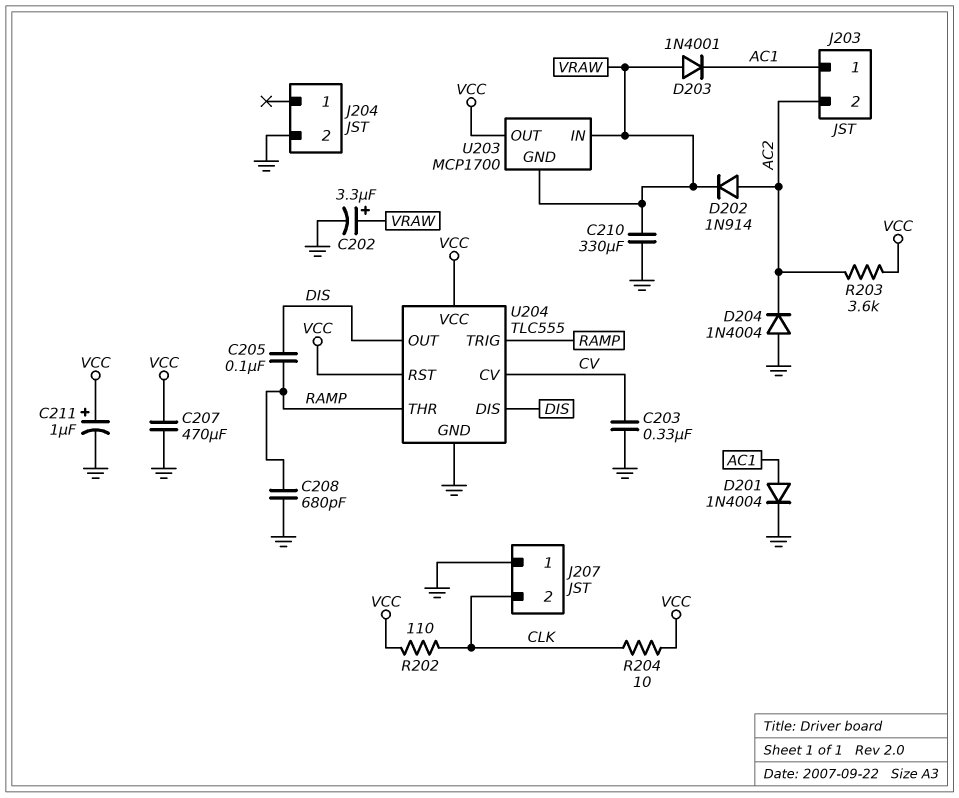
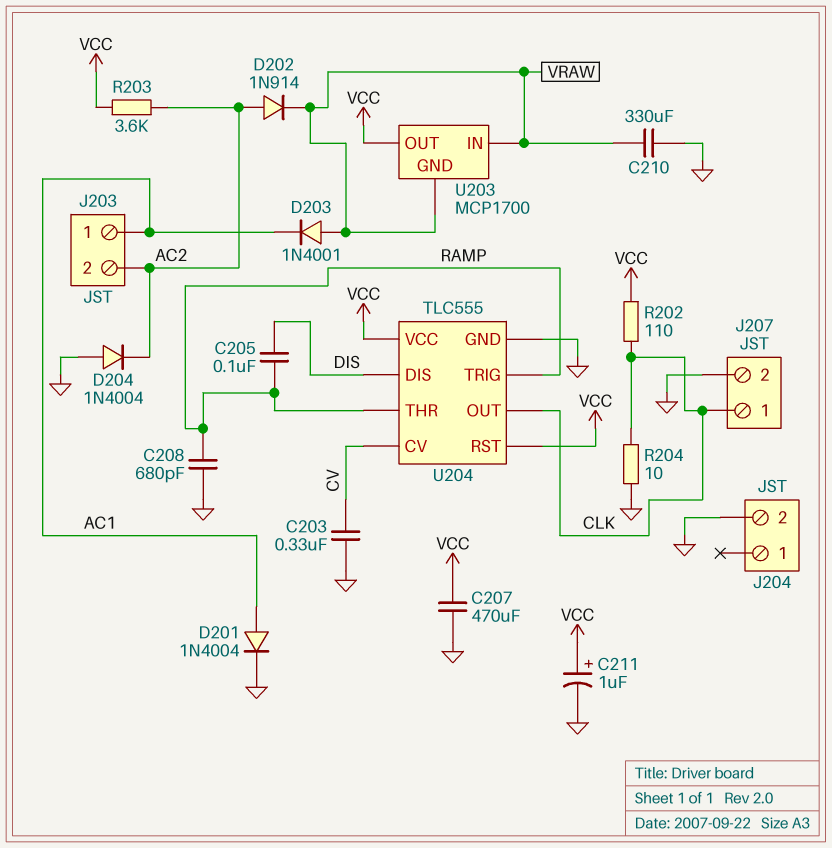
C202: 3.3uF (plus VRAW, minus GND) -> none
J207 pin 1: GND -> CLK
J207 pin 2: CLK -> GND
R204: 10 (CLK, VCC) -> 10 (CLK, GND)
U204 pin OUT: DIS -> CLK

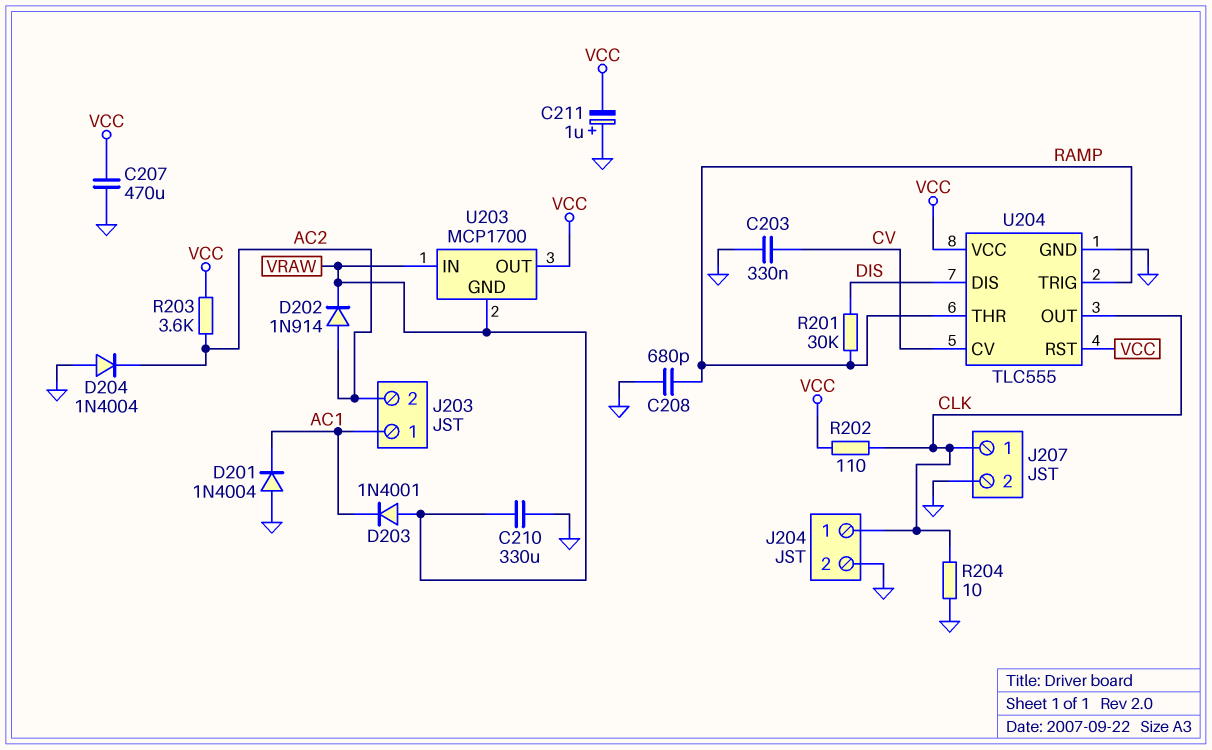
C205: 100nF (DIS, RAMP) -> none
C211: 1uF (plus VCC, minus GND) -> 1uF (plus GND, minus VCC)
D201: diode 1N4004 (A AC1, K GND) -> diode 1N4004 (A GND, K AC1)
J204 pin 1: none -> CLK
R201: none -> 30k (DIS, RAMP)

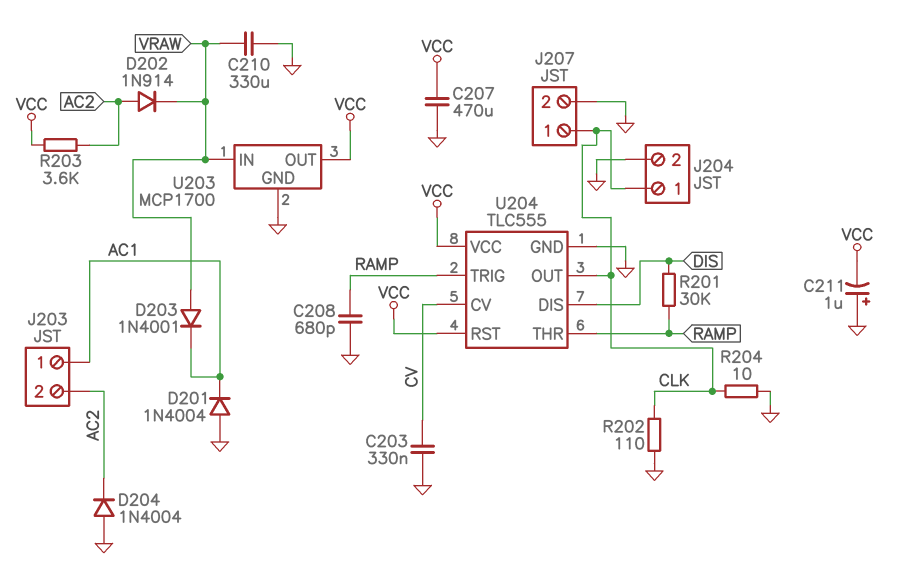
R202: 110 (CLK, VCC) -> 110 (CLK, GND)
U203 pin GND: VRAW -> GND

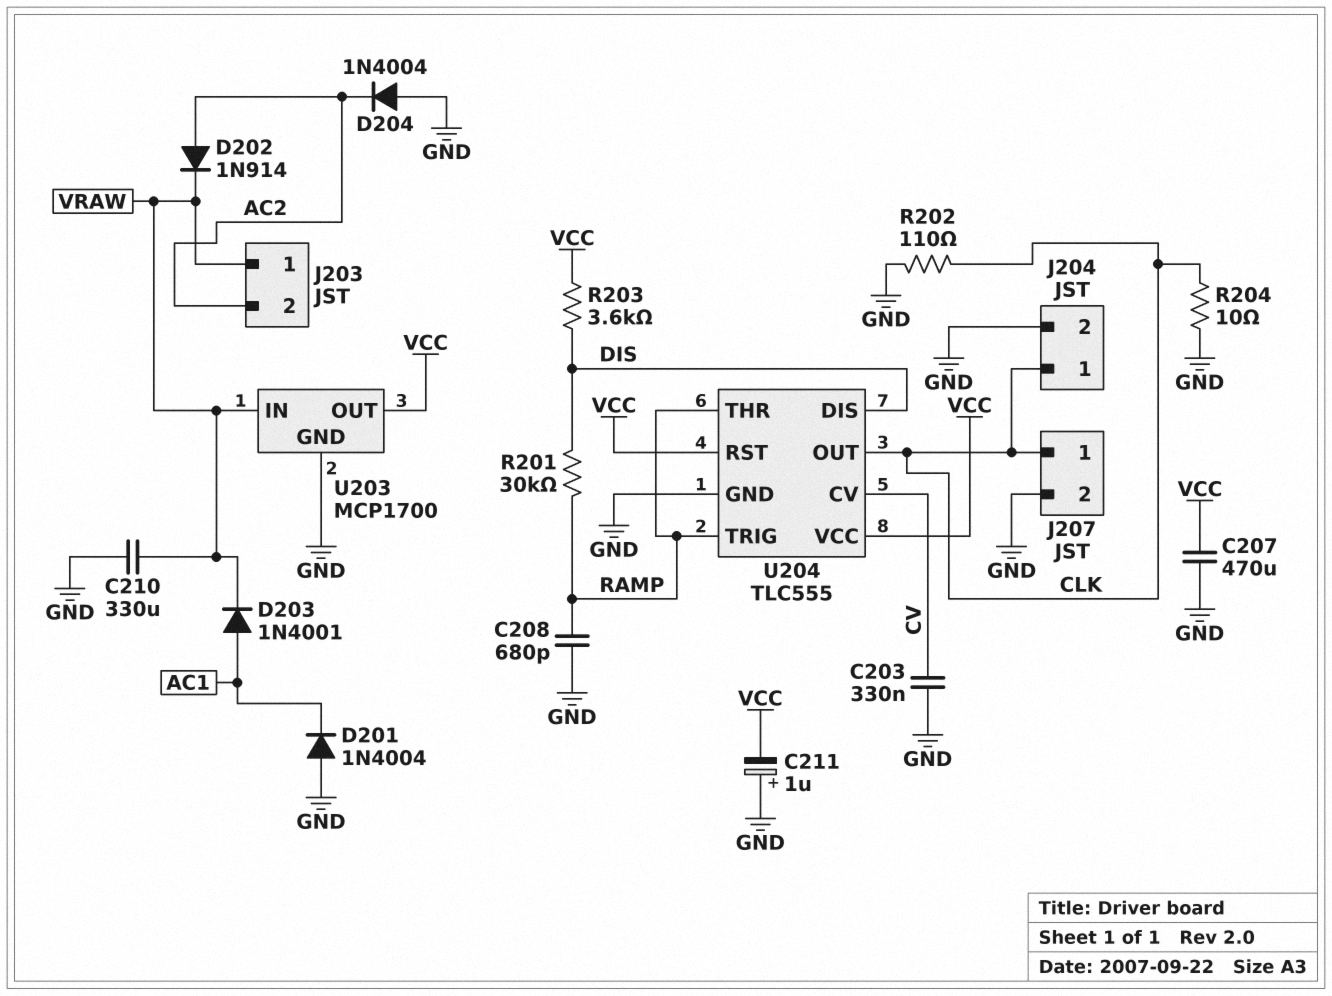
D203: diode 1N4001 (A VRAW, K AC1) -> diode 1N4001 (A AC1, K VRAW)
J203 pin 1: AC1 -> VRAW
R203: 3.6k (AC2, VCC) -> 3.6k (DIS, VCC)

